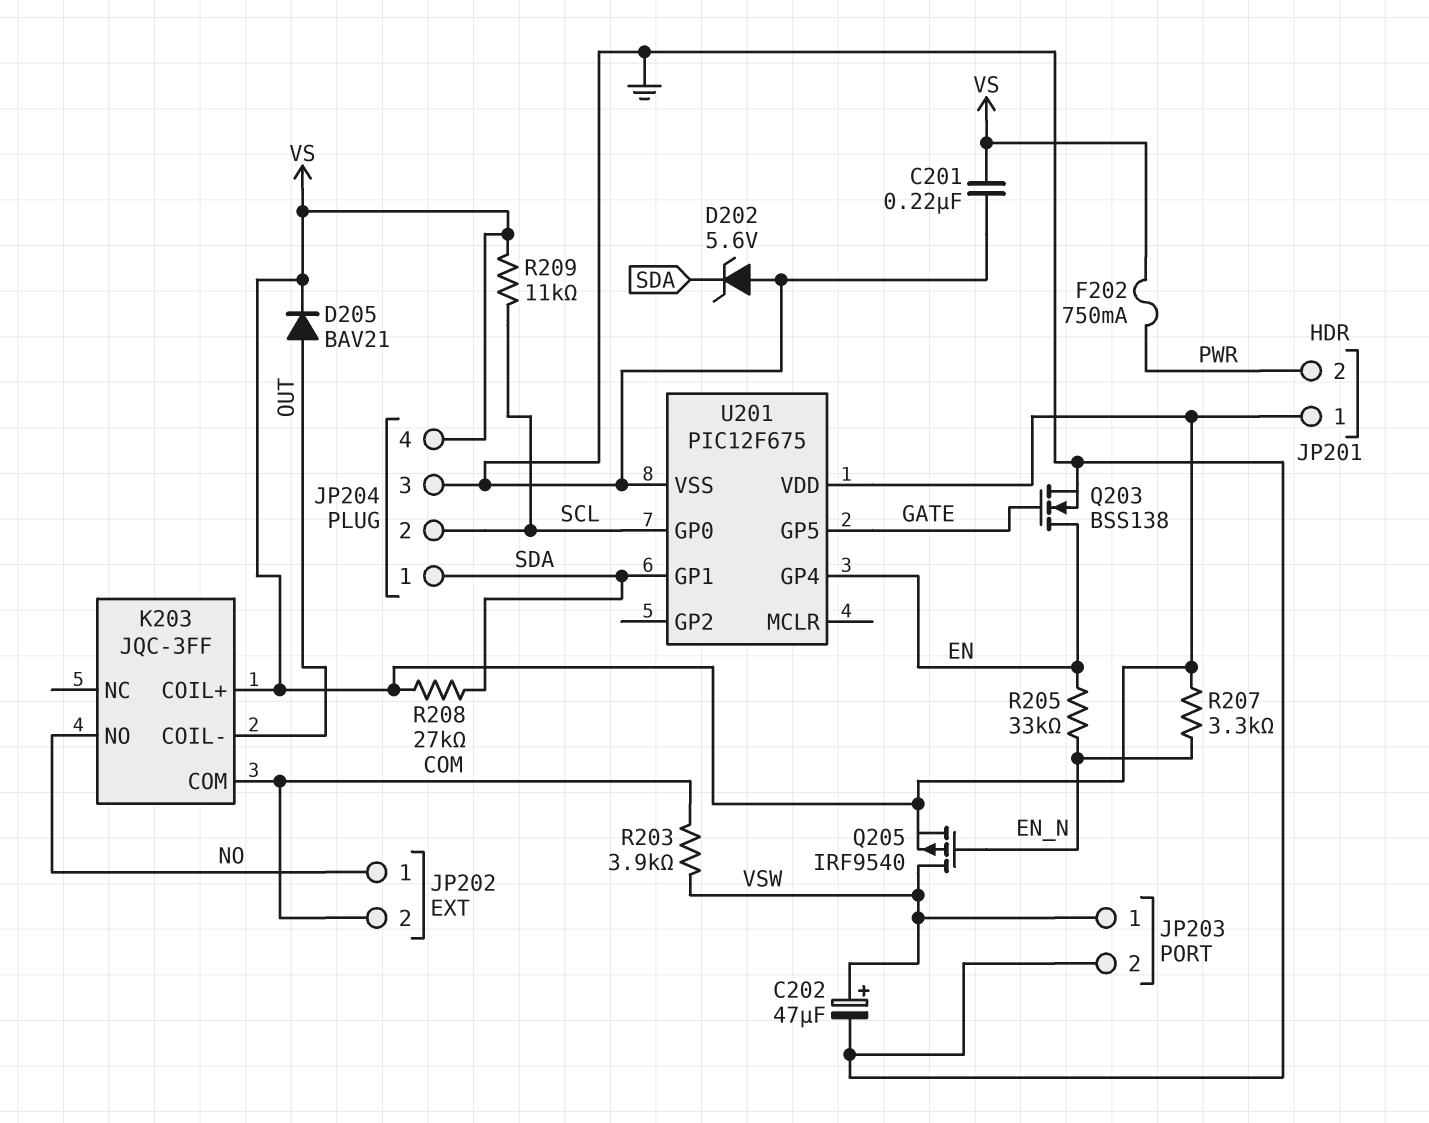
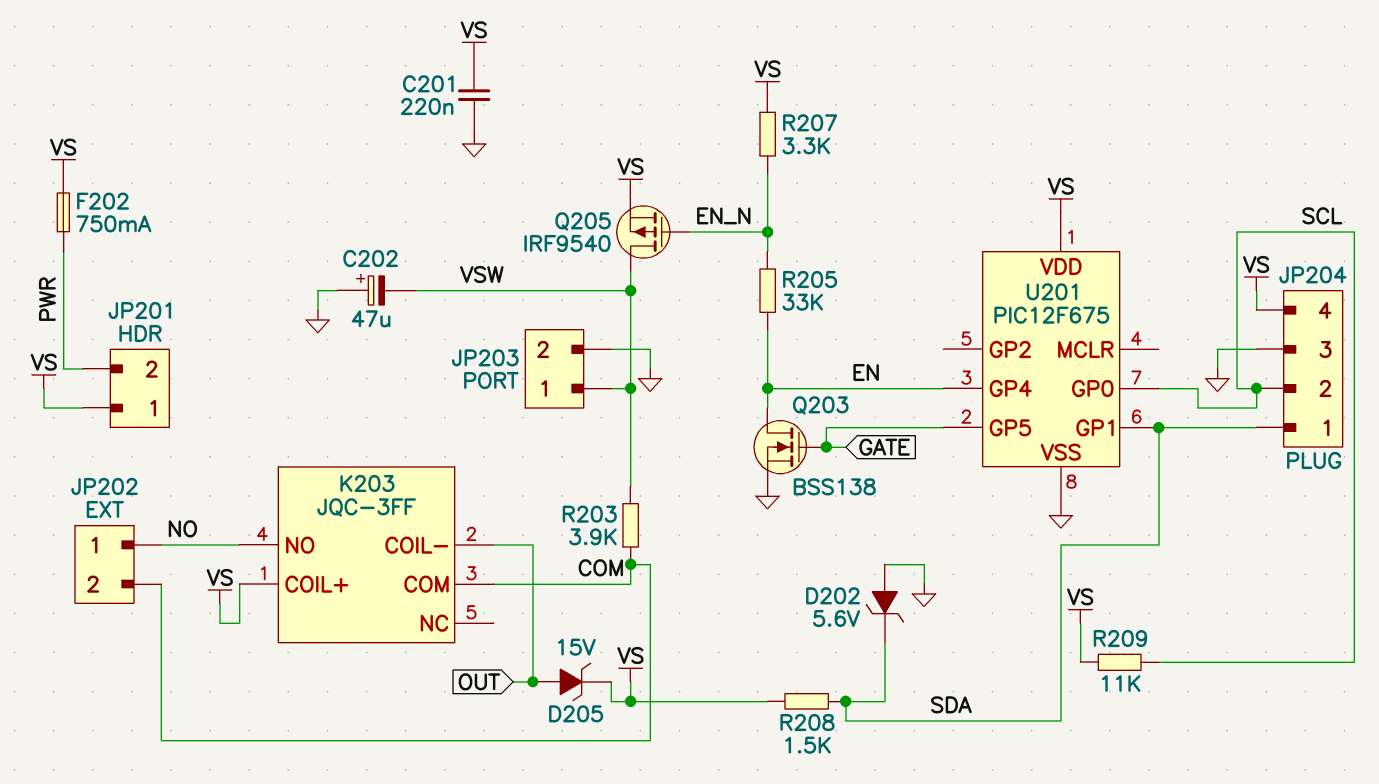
C202: 47uF (plus VSW, minus GND) -> 47uF (plus GND, minus VSW)
D205: diode BAV21 (A OUT, K VS) -> zener 15V (A OUT, K VS)
R208: 27k (SDA, VS) -> 1.5k (SDA, VS)

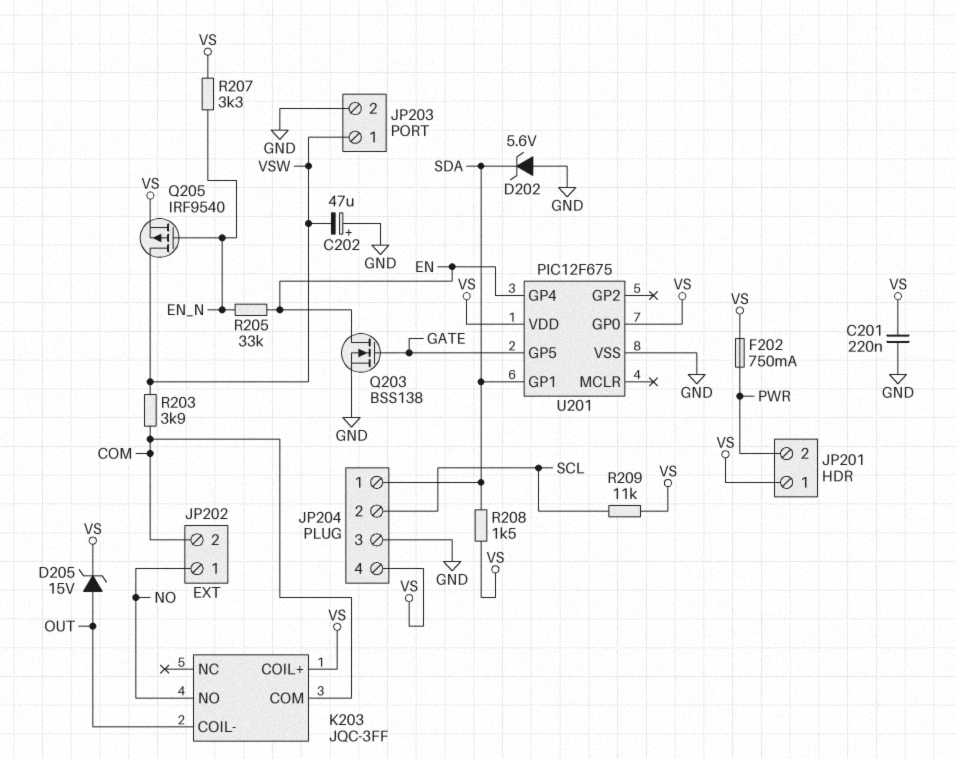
U201 pin GP0: SCL -> VS

